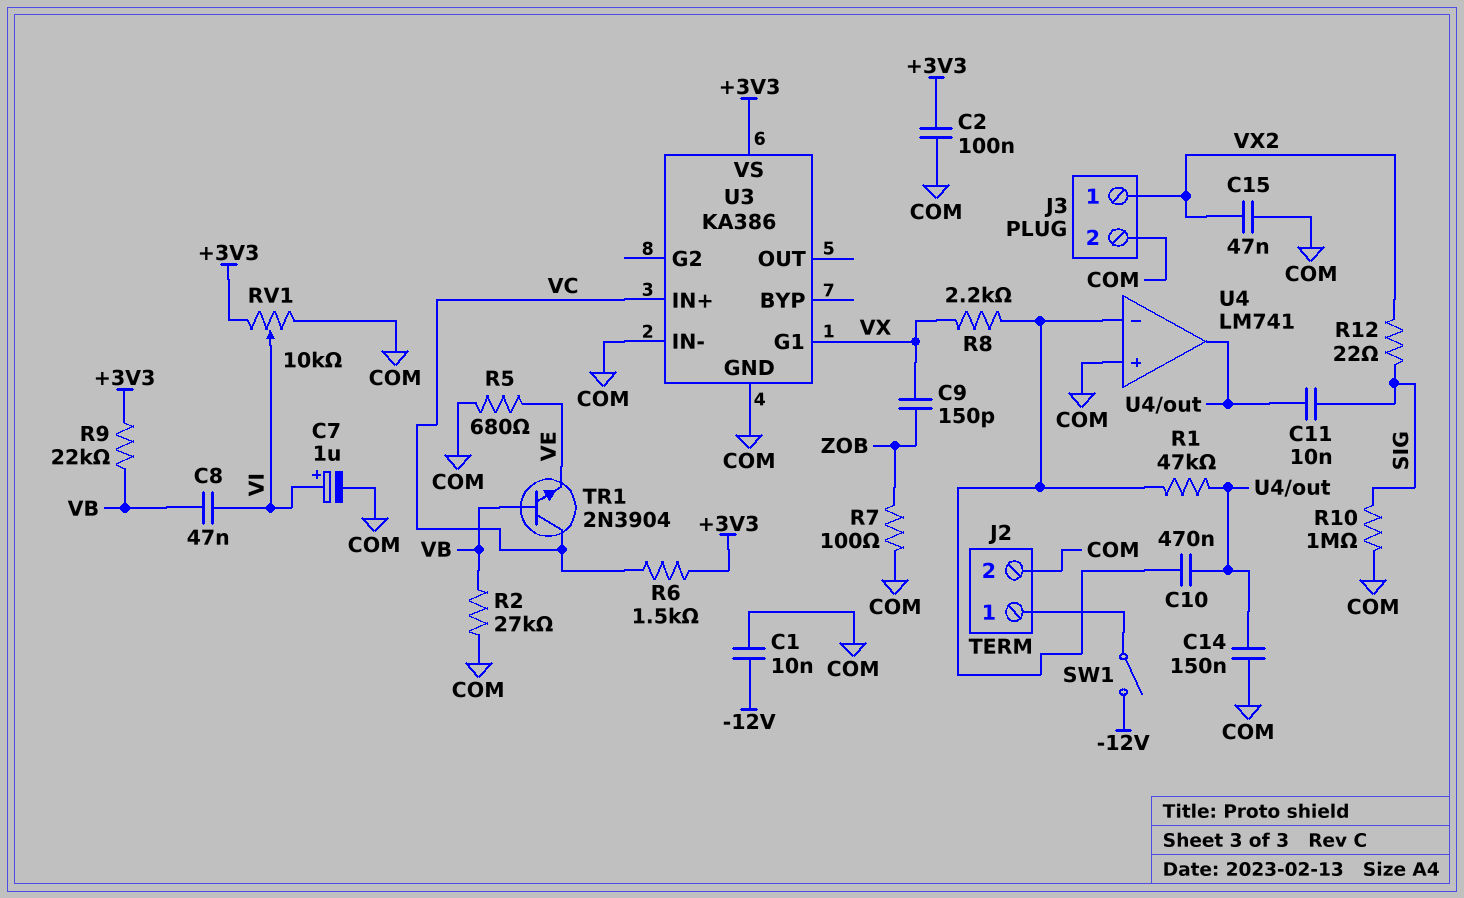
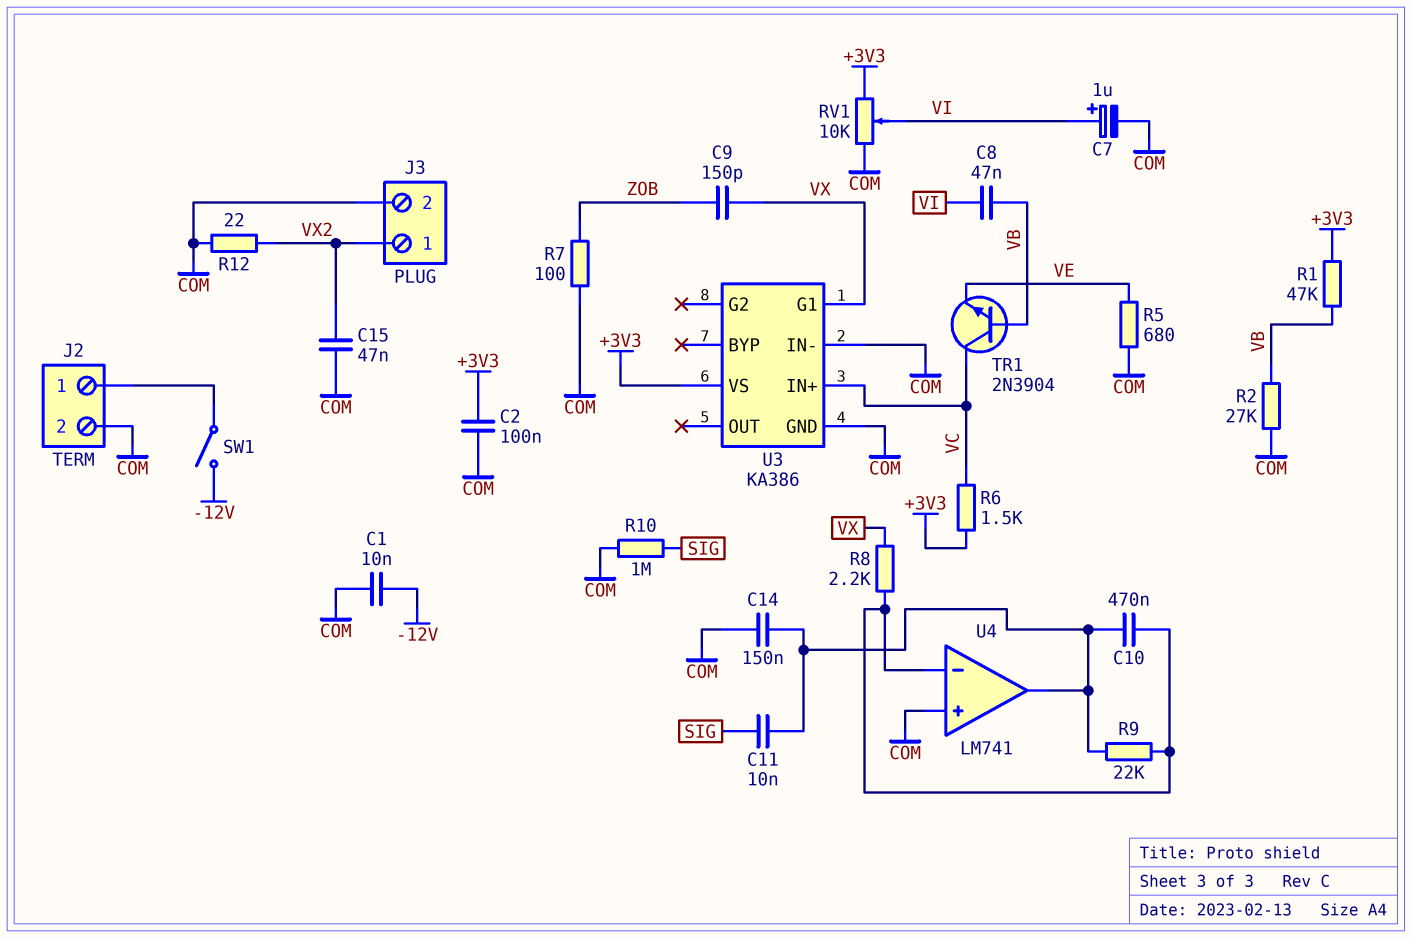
R1: 47k (U4/in-, U4/out) -> 47k (+3V3, VB)
R9: 22k (+3V3, VB) -> 22k (U4/in-, U4/out)
R12: 22 (SIG, VX2) -> 22 (COM, VX2)

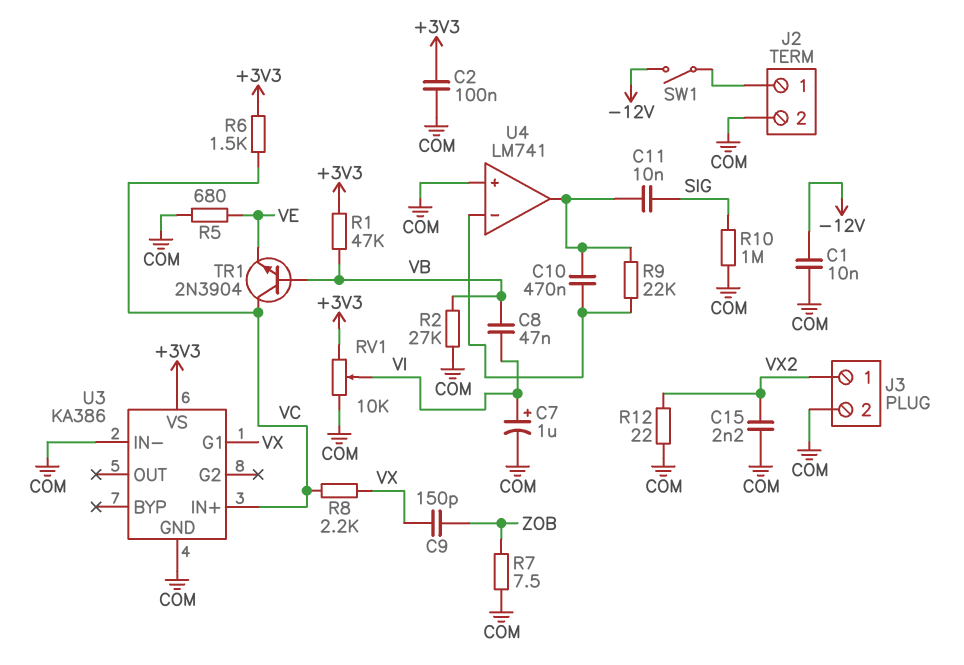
C14: 150nF (COM, U4/out) -> none
C15: 47nF (COM, VX2) -> 2.2nF (COM, VX2)
R7: 100 (COM, ZOB) -> 7.5 (COM, ZOB)
R8: 2.2k (U4/in-, VX) -> 2.2k (VC, VX)

